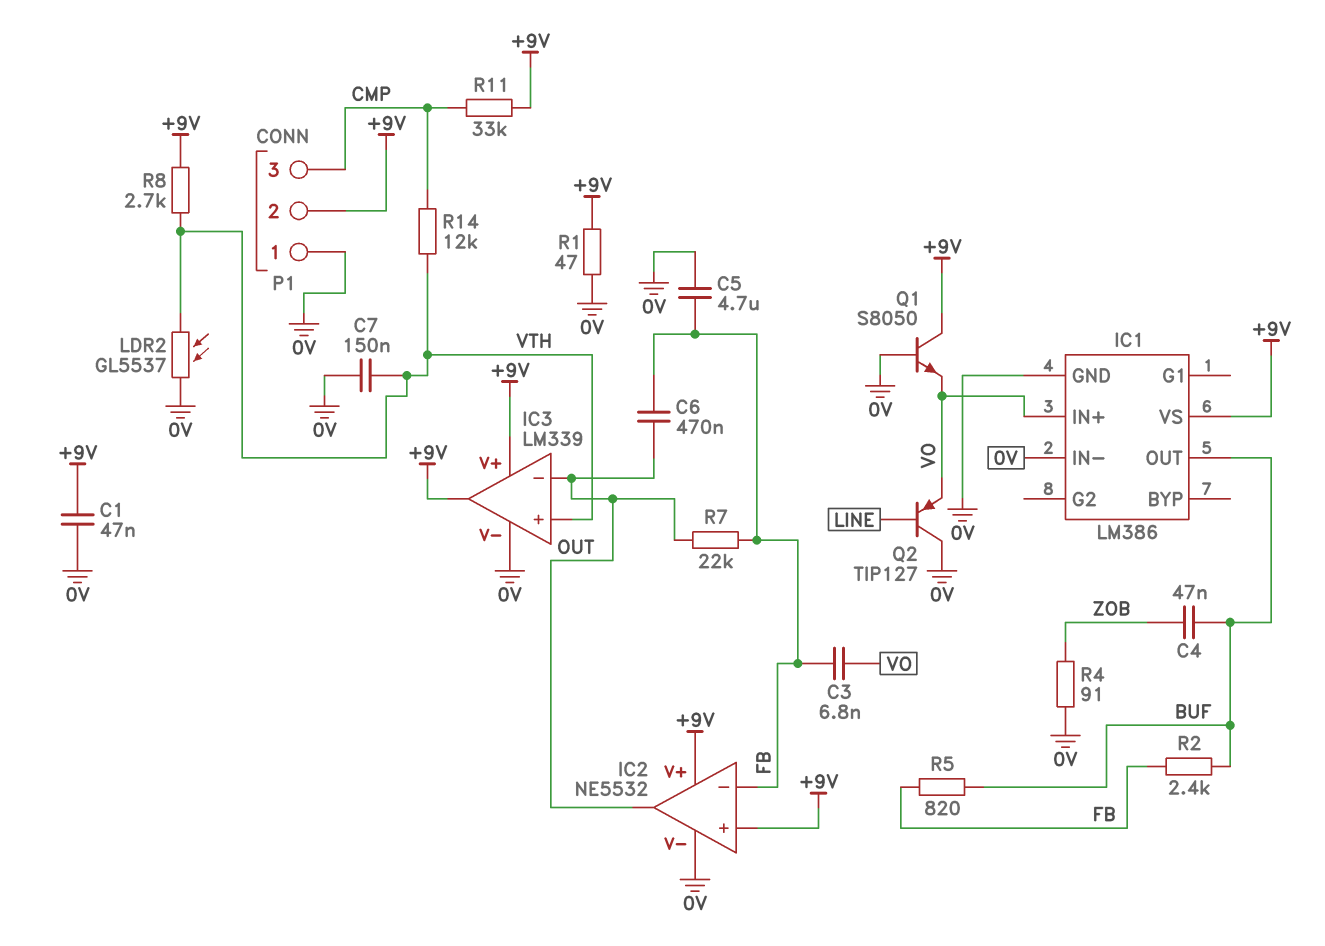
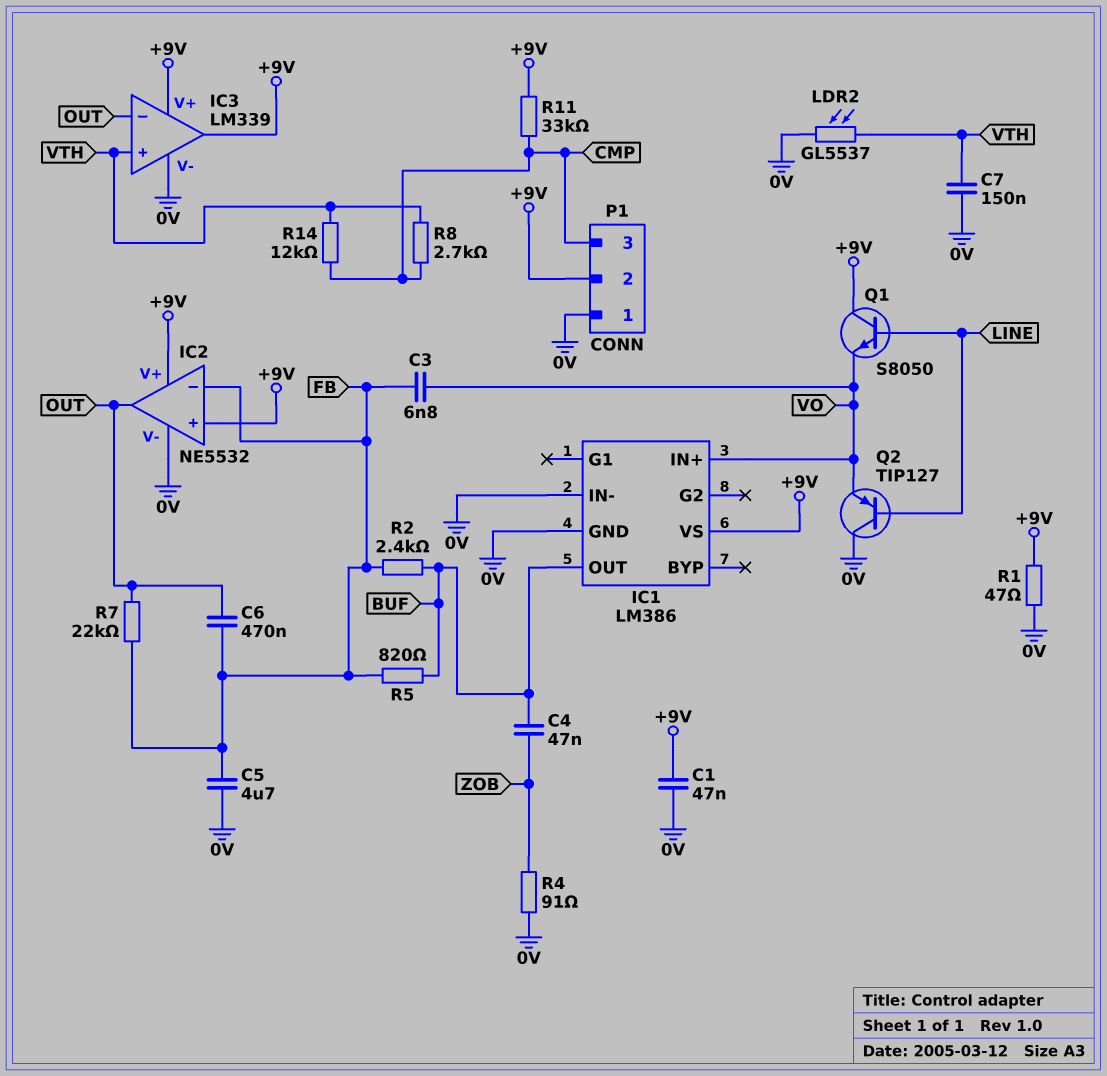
Q1: NPN S8050 (B 0V, C +9V, E VO) -> NPN S8050 (B LINE, C +9V, E VO)
R8: 2.7k (+9V, VTH) -> 2.7k (CMP, VTH)

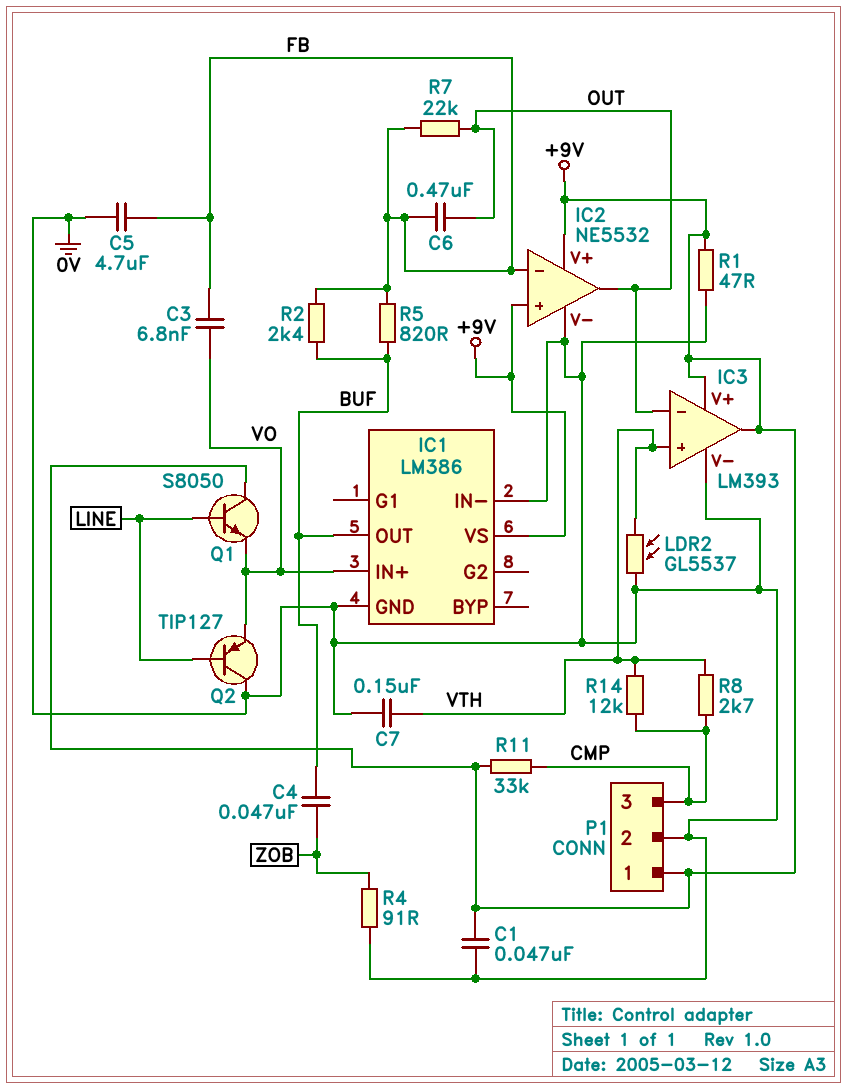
IC3: LM339 -> LM393
P1 pin 1: 0V -> +9V
P1 pin 2: +9V -> 0V

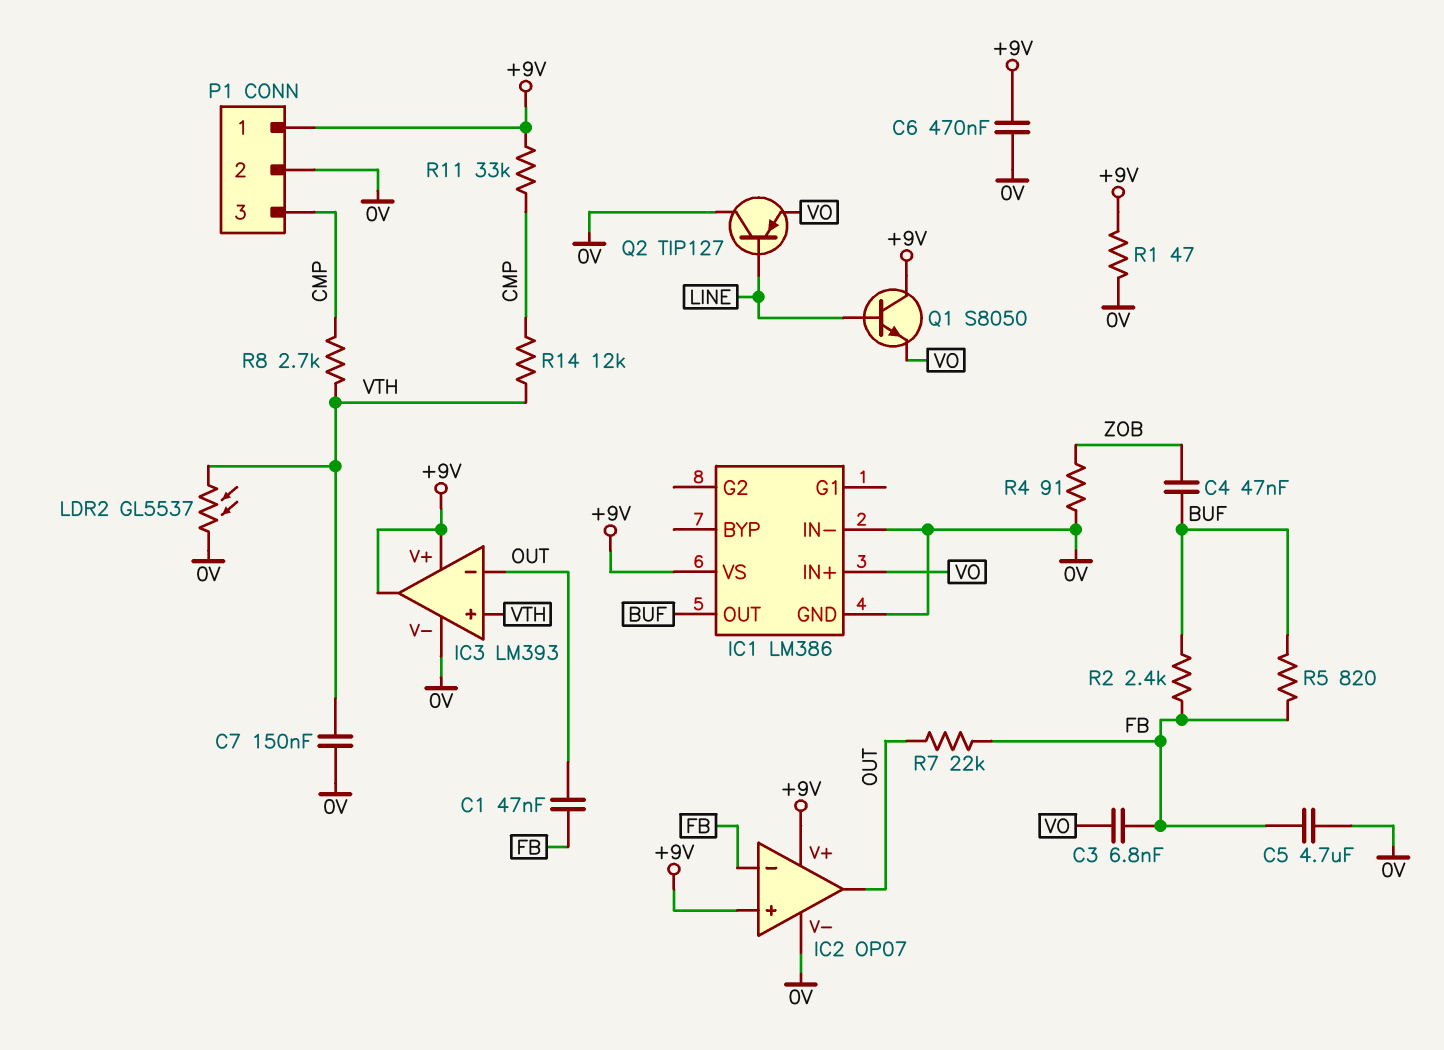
C1: 47nF (+9V, 0V) -> 47nF (FB, OUT)
C6: 470nF (FB, OUT) -> 470nF (+9V, 0V)
IC2: NE5532 -> OP07

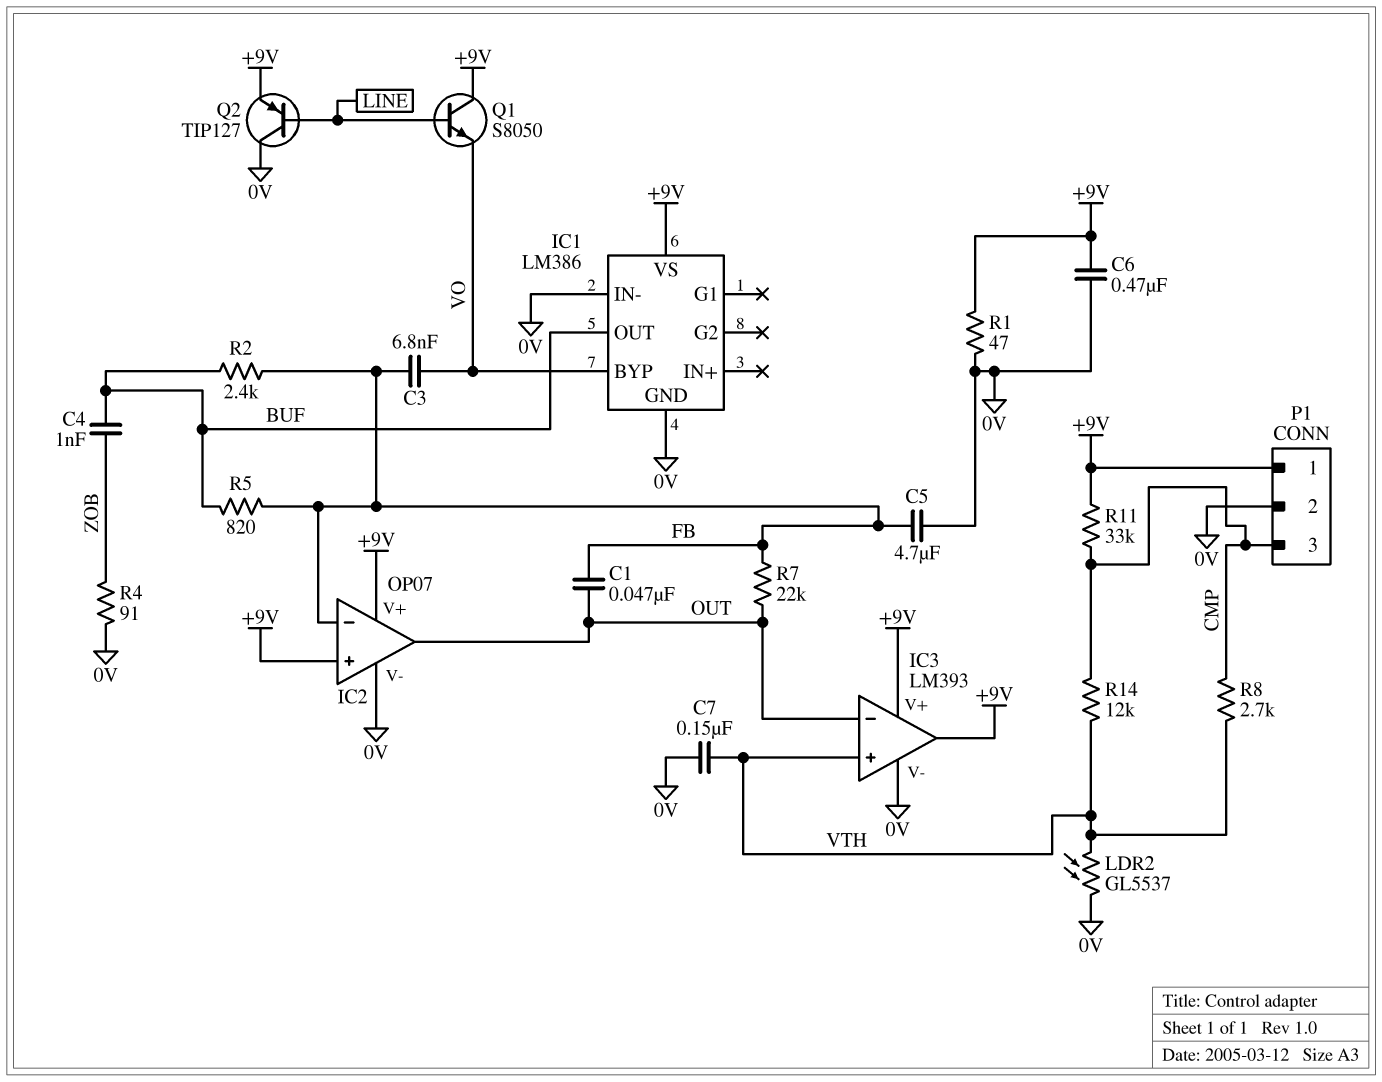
C4: 47nF (BUF, ZOB) -> 1nF (BUF, ZOB)
IC1 pin BYP: none -> VO
IC1 pin IN+: VO -> none
Q2: PNP TIP127 (B LINE, C 0V, E VO) -> PNP TIP127 (B LINE, C 0V, E +9V)

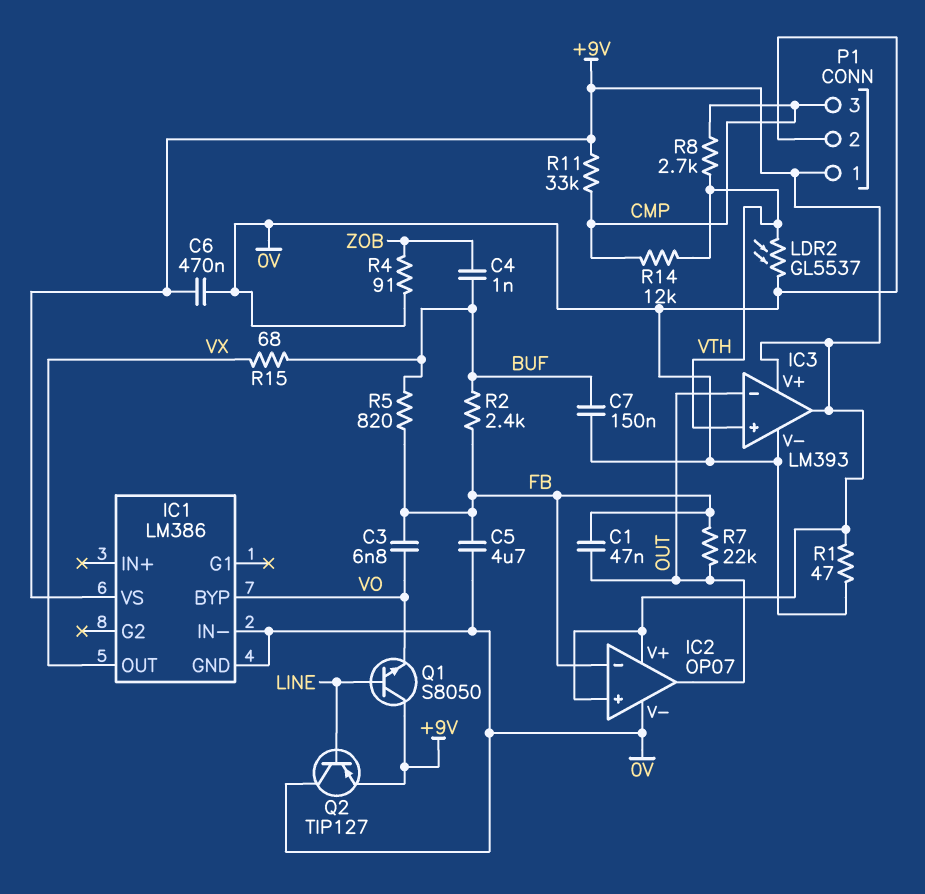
C7: 150nF (0V, VTH) -> 150nF (0V, BUF)
IC1 pin OUT: BUF -> VX
R15: none -> 68 (BUF, VX)

